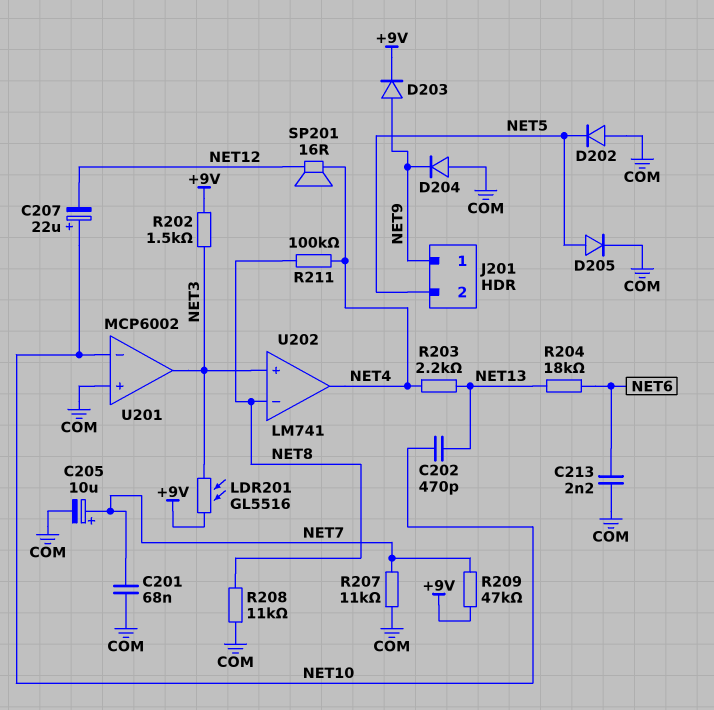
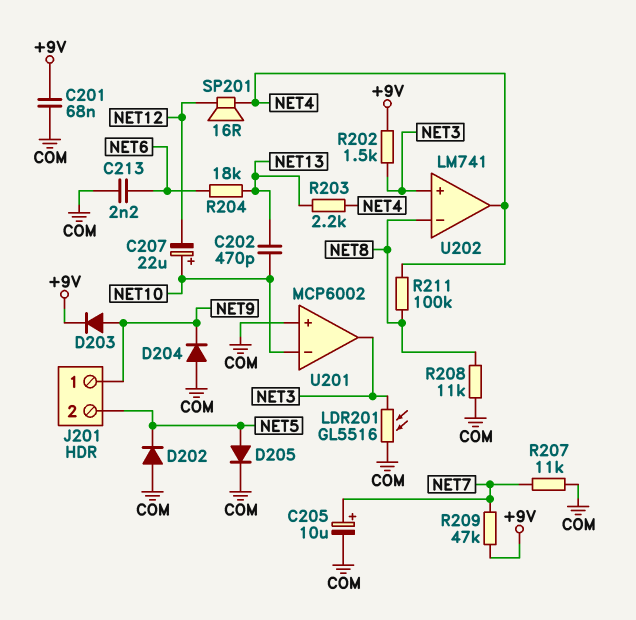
C201: 68nF (COM, NET7) -> 68nF (+9V, COM)
LDR201: GL5516 (+9V, NET3) -> GL5516 (COM, NET3)

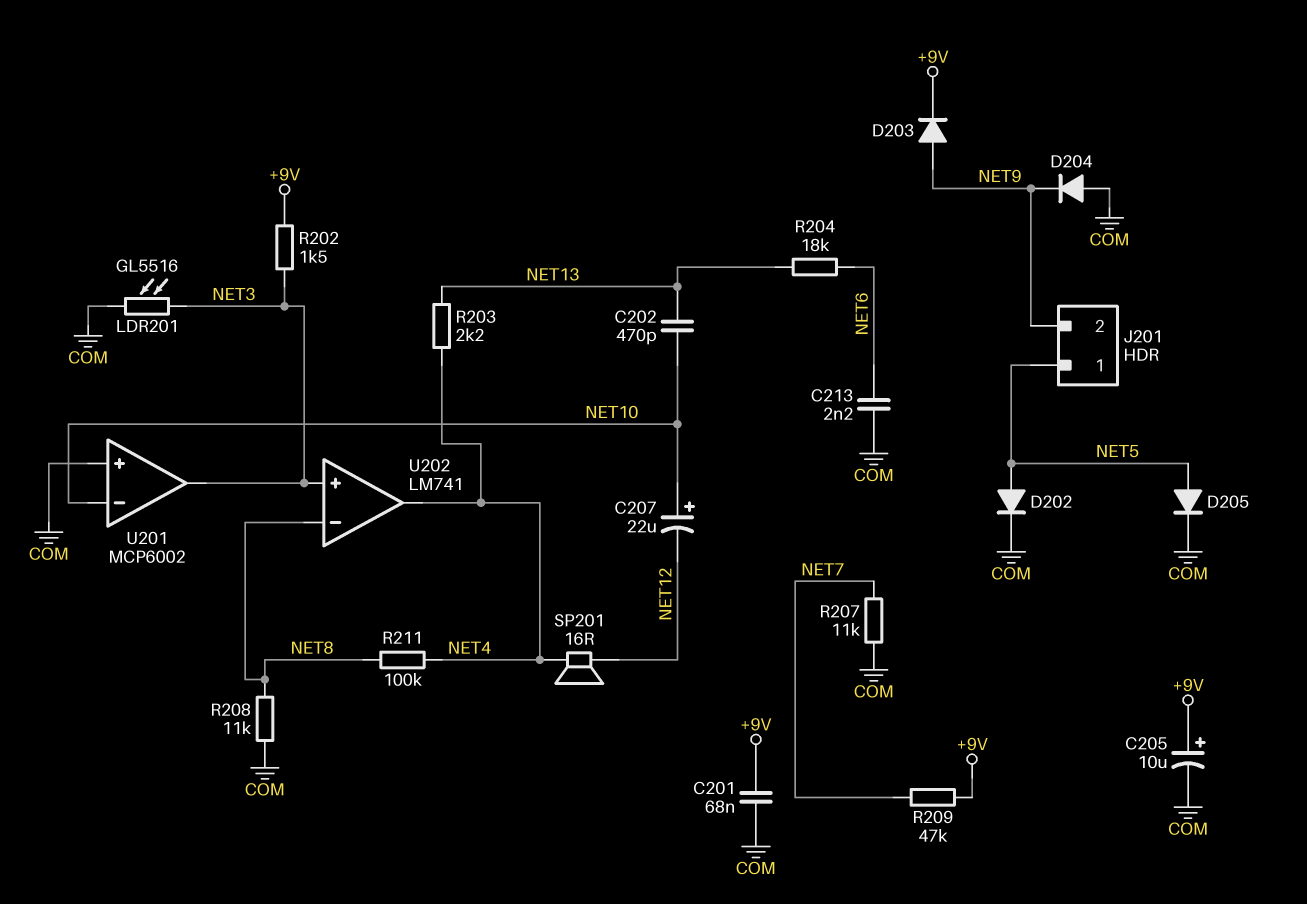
C205: 10uF (plus NET7, minus COM) -> 10uF (plus +9V, minus COM)
D202: diode (A COM, K NET5) -> diode (A NET5, K COM)
J201 pin 1: NET9 -> NET5
J201 pin 2: NET5 -> NET9

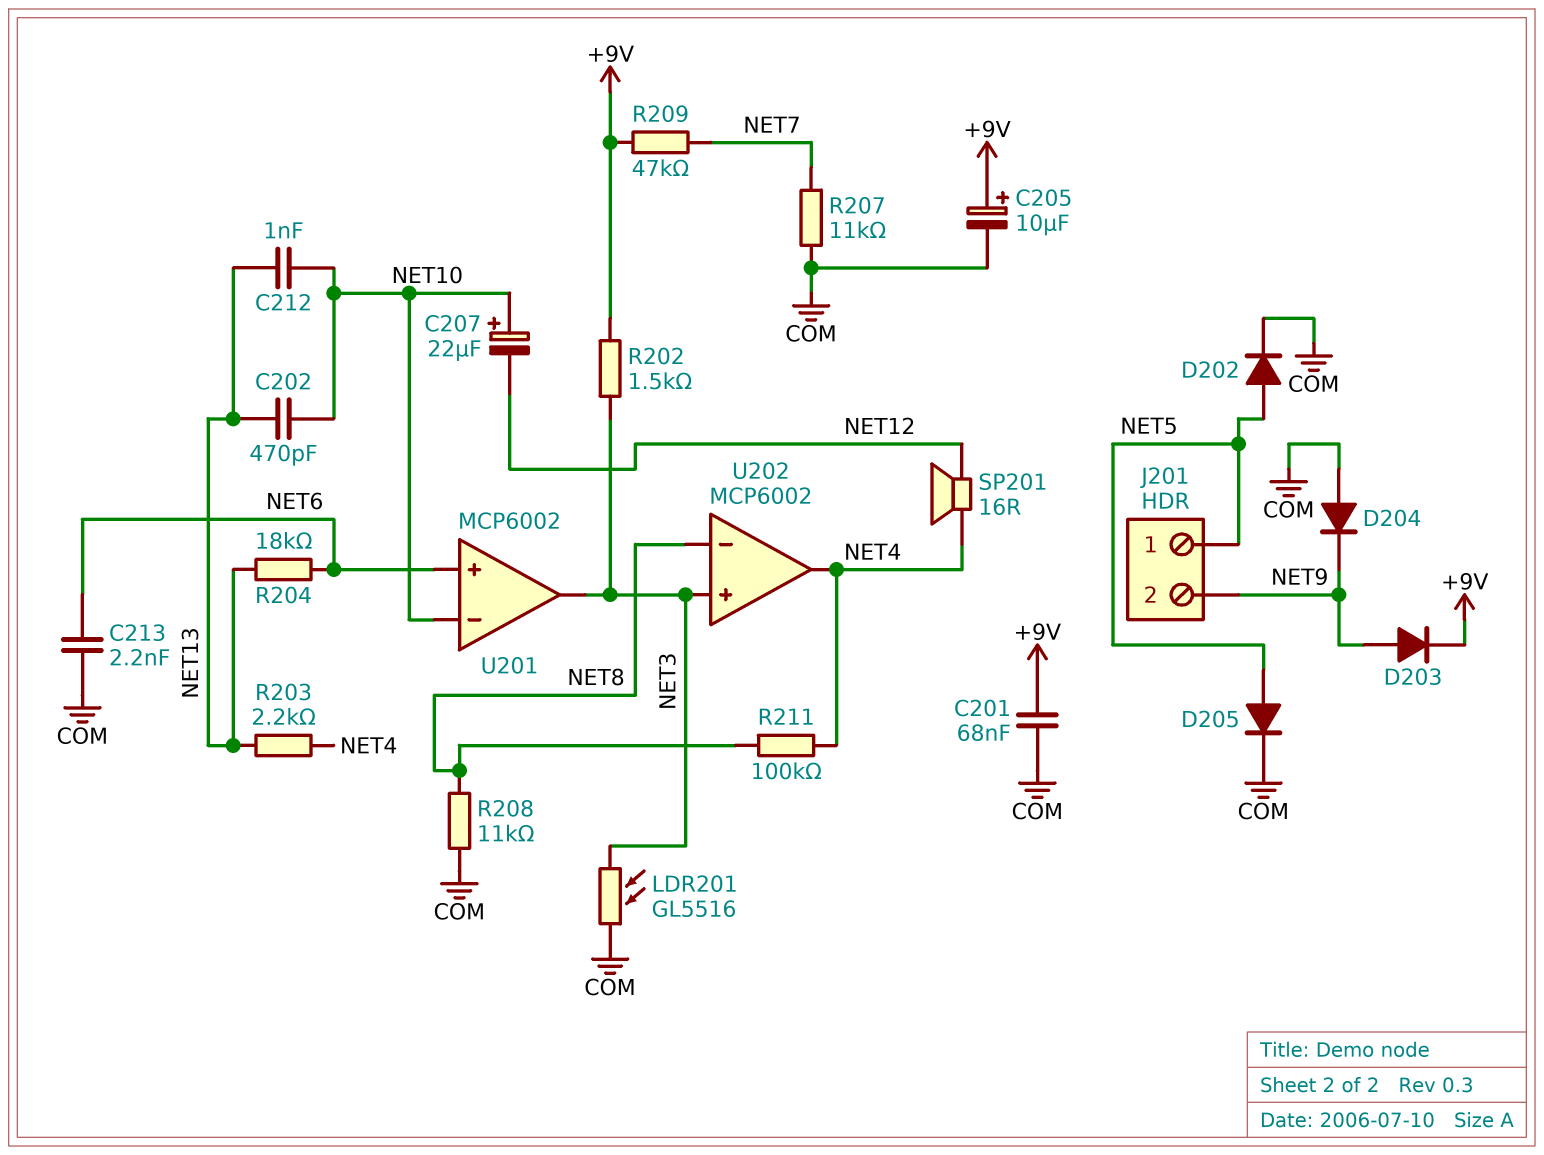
C212: none -> 1nF (NET10, NET13)
U201 pin in+: COM -> NET6
U202: LM741 -> MCP6002

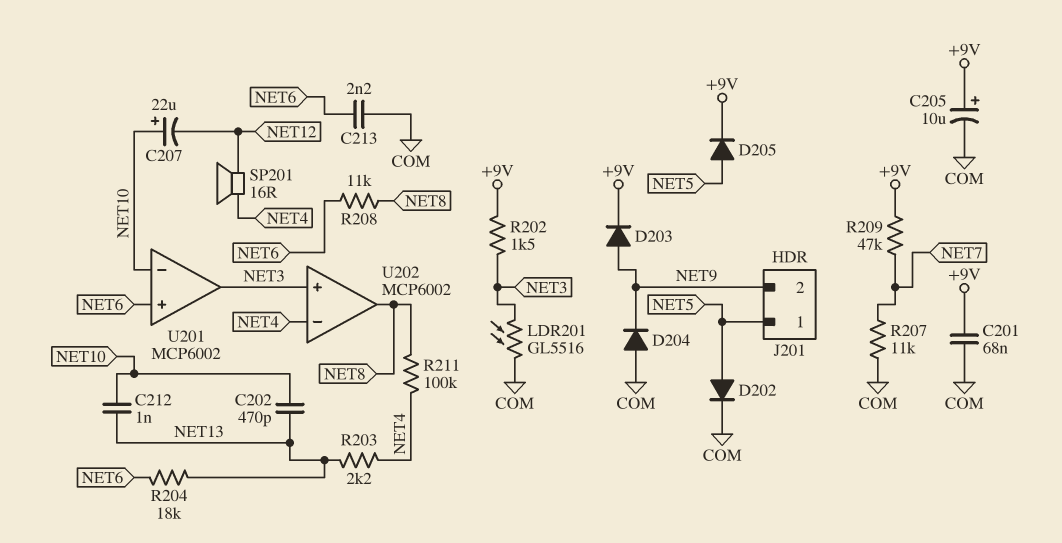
D205: diode (A NET5, K COM) -> diode (A NET5, K +9V)
R208: 11k (COM, NET8) -> 11k (NET6, NET8)
U202 pin in-: NET8 -> NET4
U202 pin out: NET4 -> NET8

